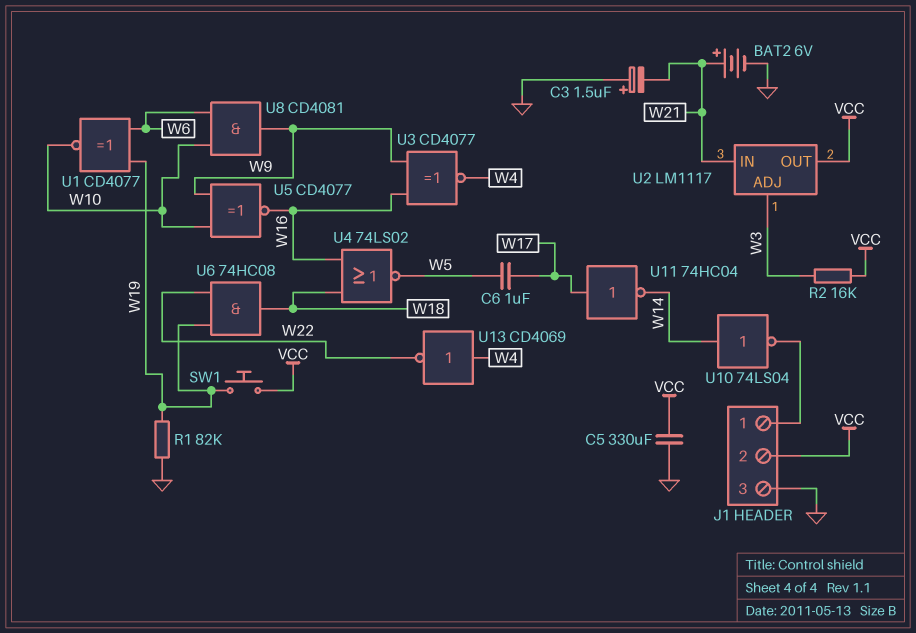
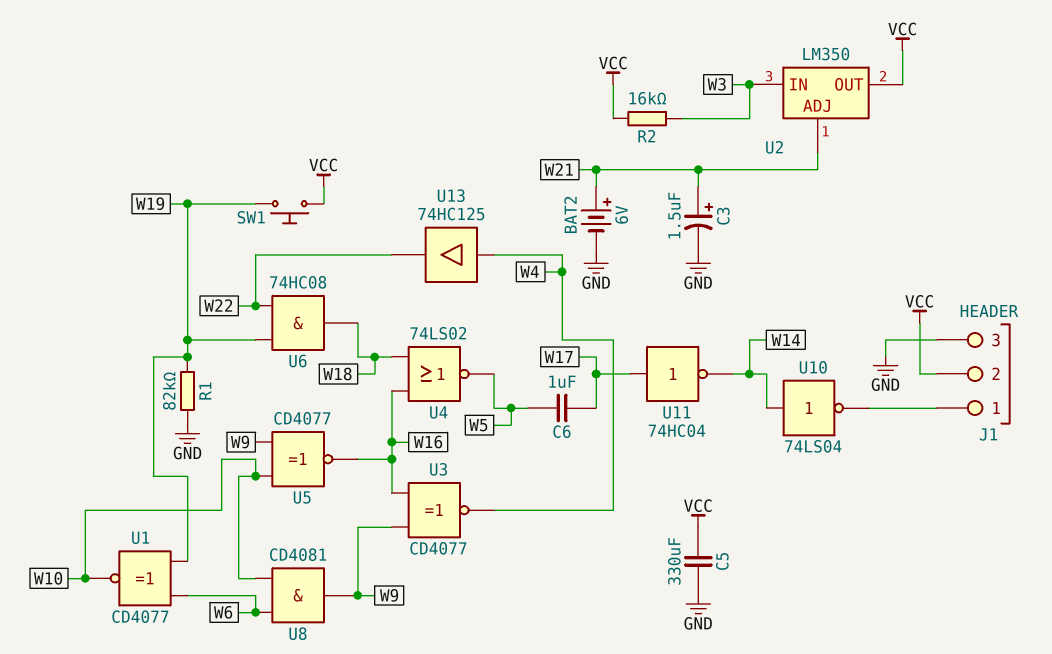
C3: 1.5uF (plus GND, minus W21) -> 1.5uF (plus W21, minus GND)
U2: LM1117 -> LM350
U2 pin ADJ: W3 -> W21
U2 pin IN: W21 -> W3
U13: NOT CD4069 (in W4, out W22) -> buffer 74HC125 (in W4, out W22)

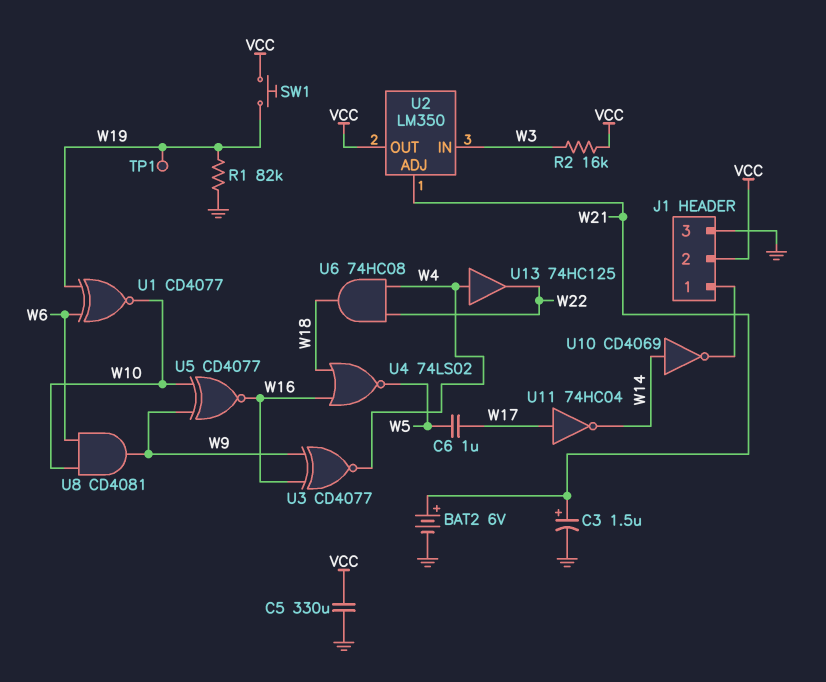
TP1: none -> test point (W19)
U6: AND 74HC08 (in W19, in W22, out W18) -> AND 74HC08 (in W4, in W22, out W18)
U10: NOT 74LS04 (in W14, out J1/1) -> NOT CD4069 (in W14, out J1/1)

